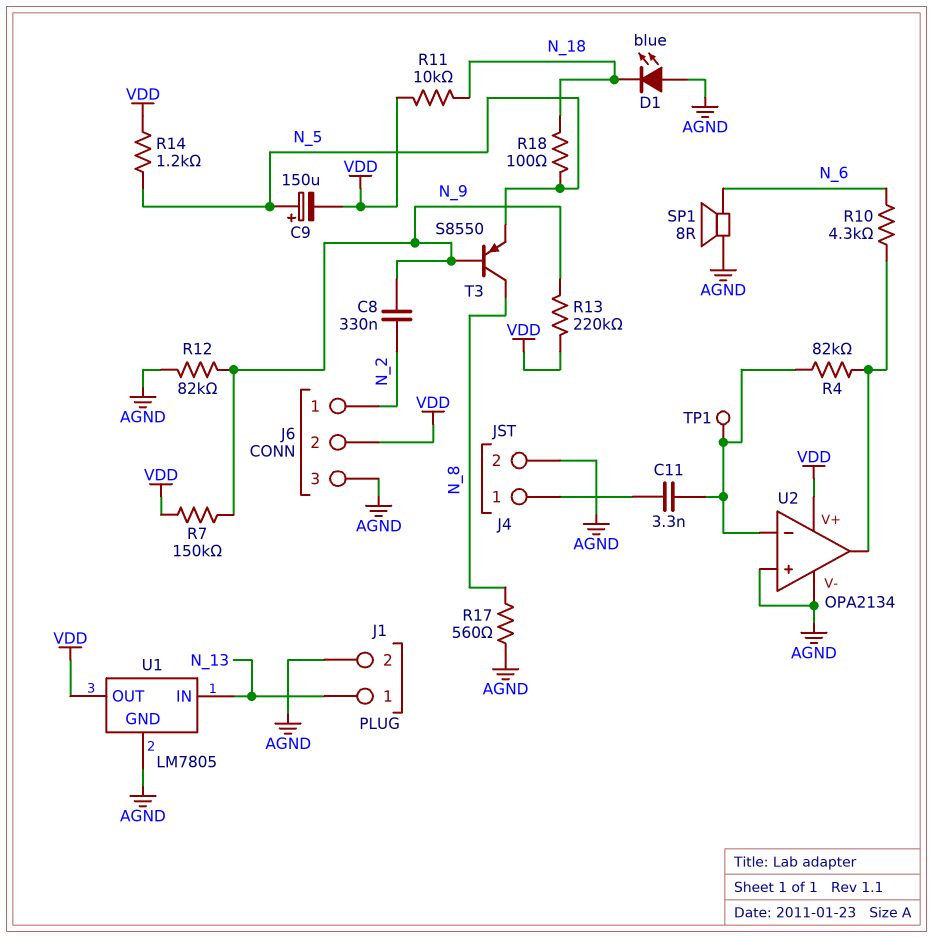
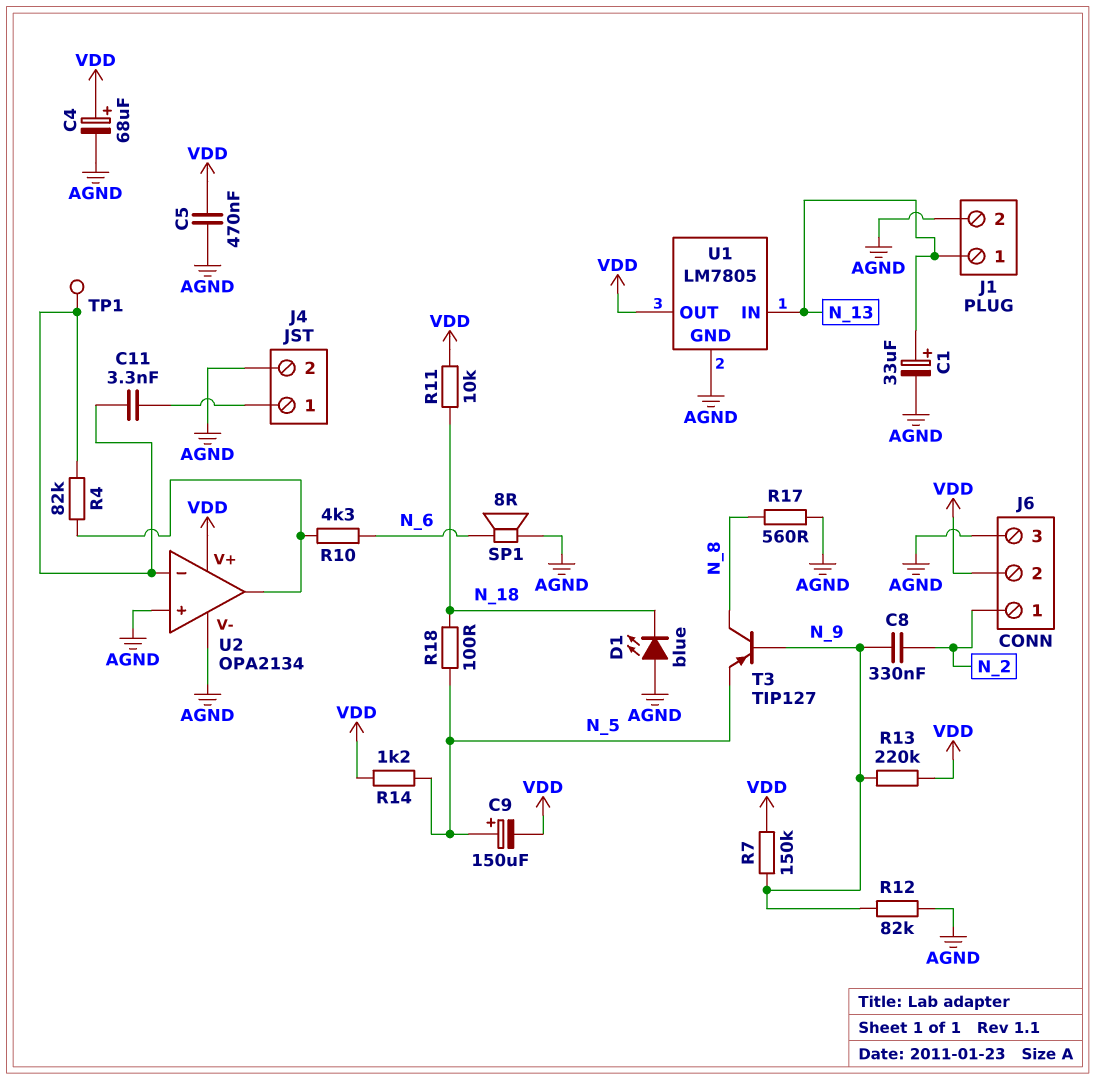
C1: none -> 33uF (plus N_13, minus AGND)
C4: none -> 68uF (plus VDD, minus AGND)
C5: none -> 470nF (AGND, VDD)
T3: PNP S8550 (B N_9, C N_8, E N_5) -> PNP TIP127 (B N_9, C N_8, E N_5)

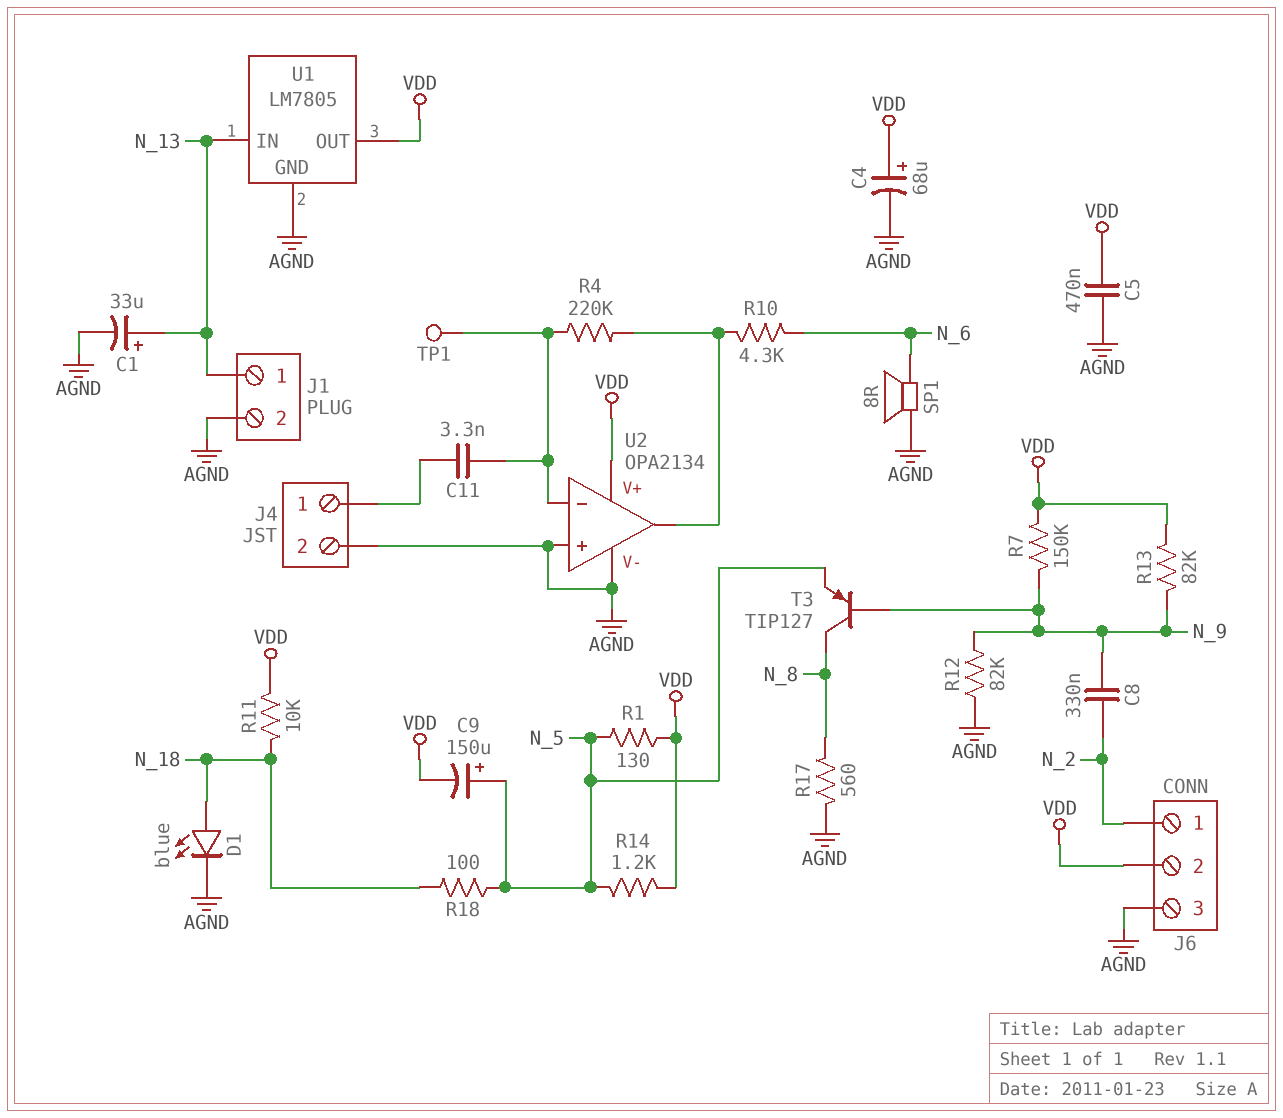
D1: LED blue (A AGND, K N_18) -> LED blue (A N_18, K AGND)
R1: none -> 130 (N_5, VDD)
R4: 82k (U2/in-, U2/out) -> 220k (U2/in-, U2/out)
R13: 220k (N_9, VDD) -> 82k (N_9, VDD)

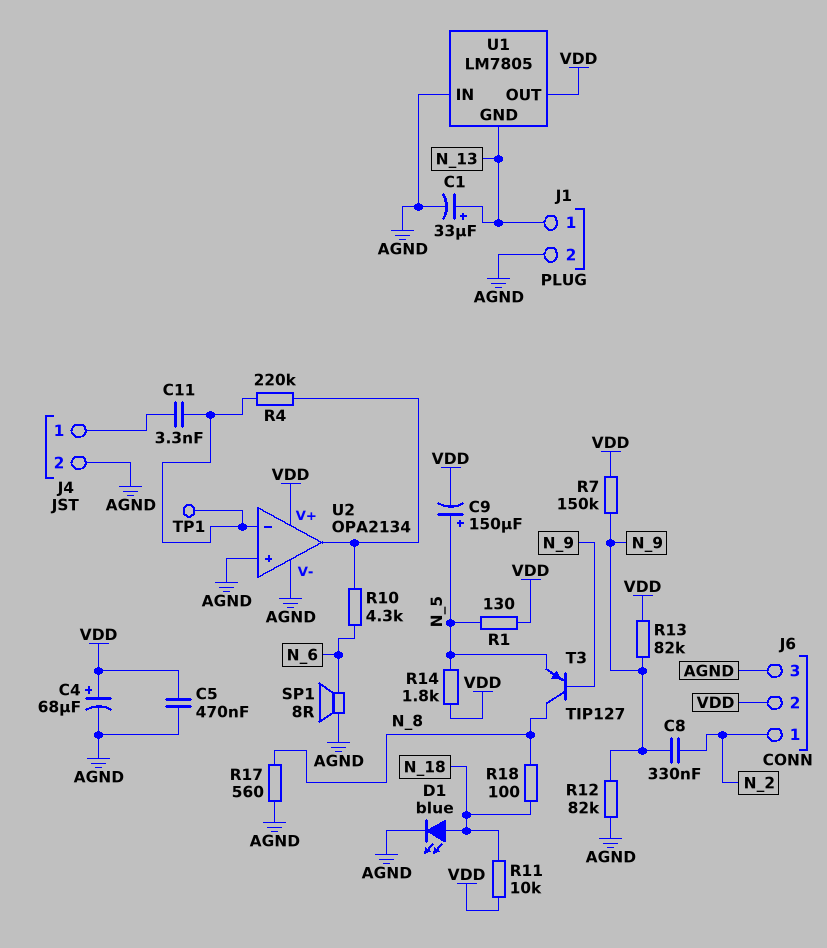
R14: 1.2k (N_5, VDD) -> 1.8k (N_5, VDD)
R18: 100 (N_5, N_18) -> 100 (N_8, N_18)
U1 pin GND: AGND -> N_13
U1 pin IN: N_13 -> AGND

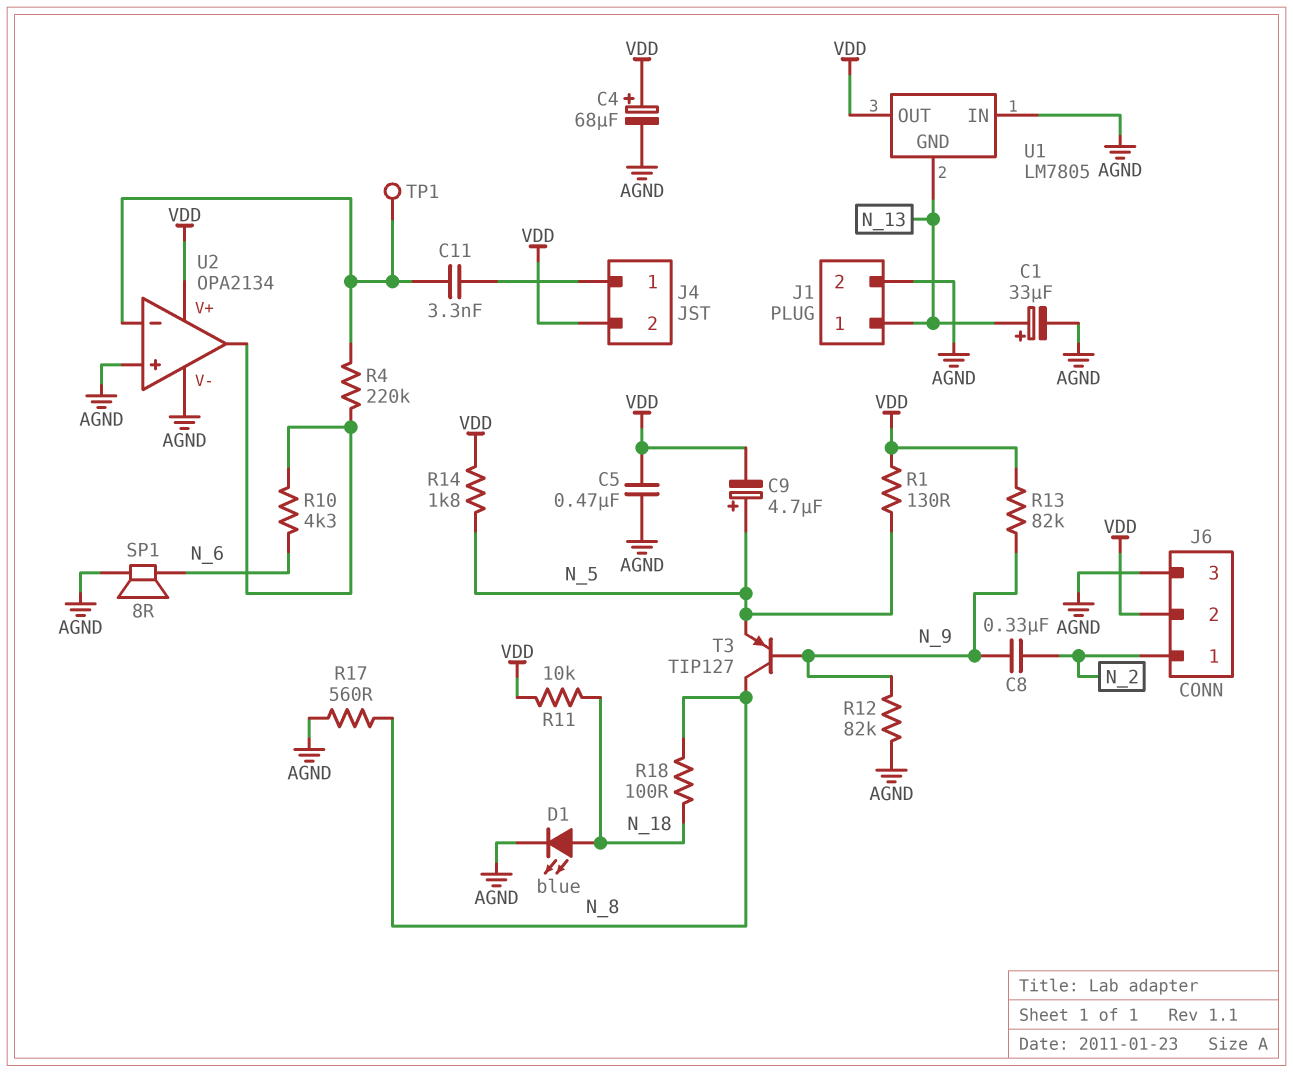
C9: 150uF (plus N_5, minus VDD) -> 4.7uF (plus N_5, minus VDD)
J4 pin 2: AGND -> VDD
R7: 150k (N_9, VDD) -> none

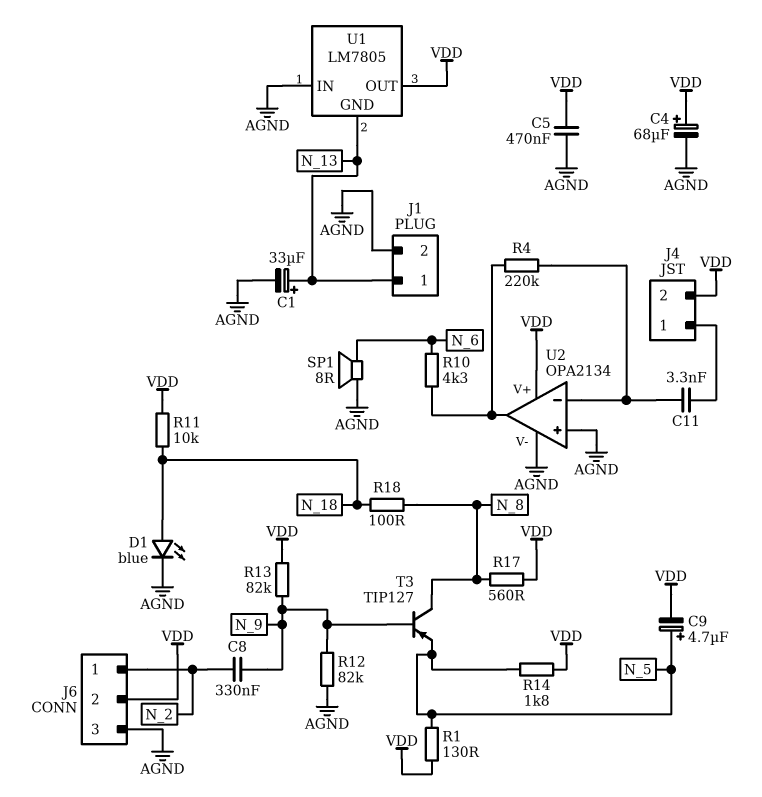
R17: 560 (AGND, N_8) -> 560 (N_8, VDD)
TP1: test point (U2/in-) -> none

